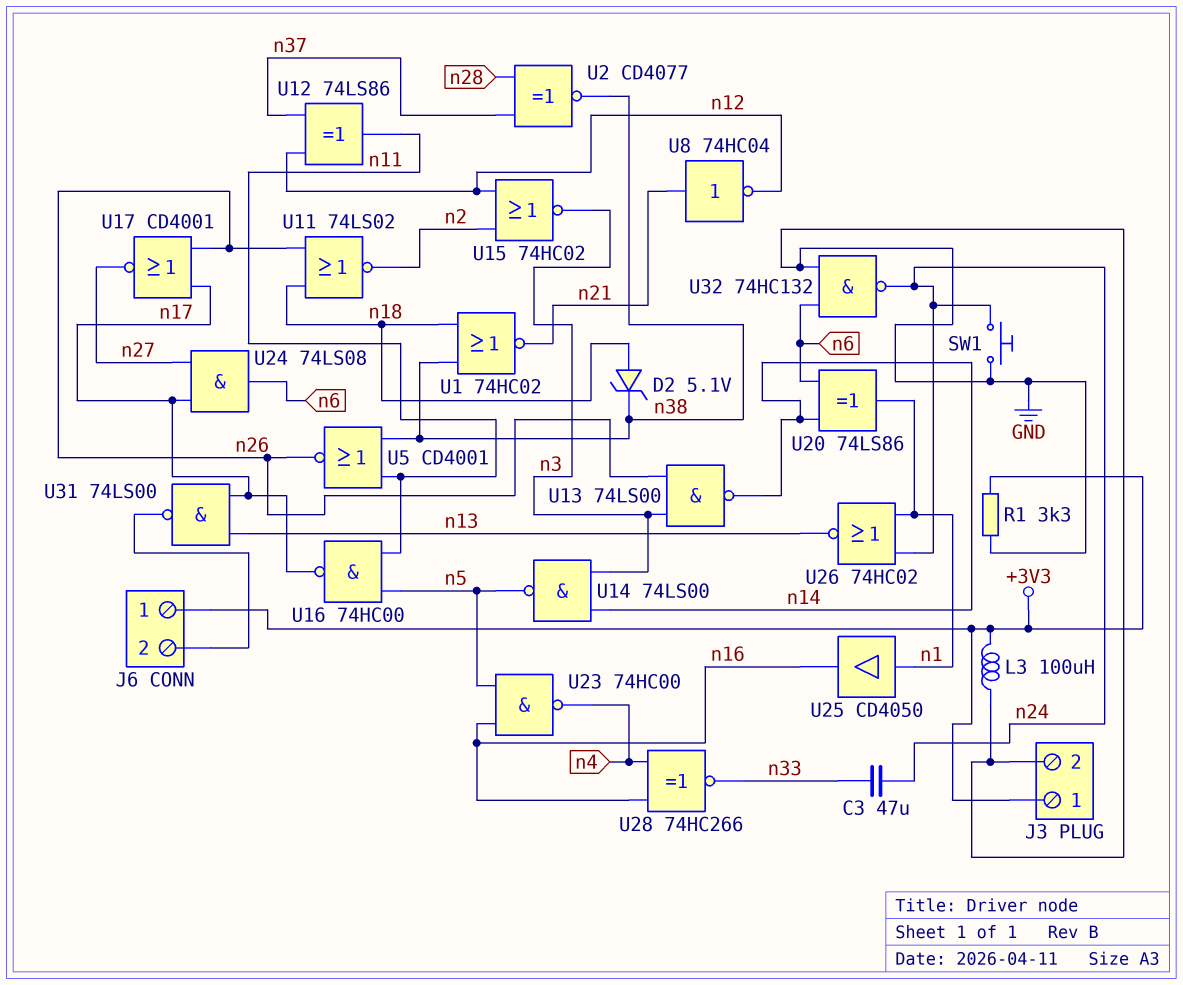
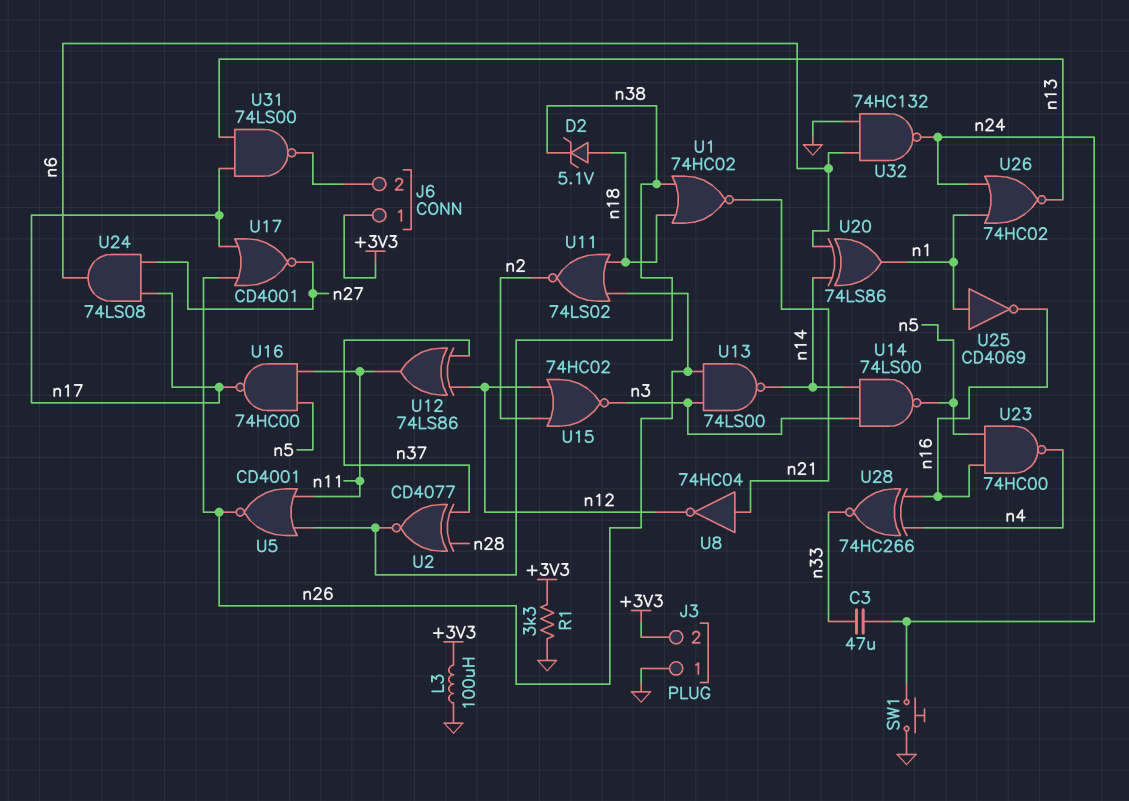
J3 pin 1: +3V3 -> GND
J3 pin 2: GND -> +3V3
U25: buffer CD4050 (in n1, out n16) -> NOT CD4069 (in n1, out n16)

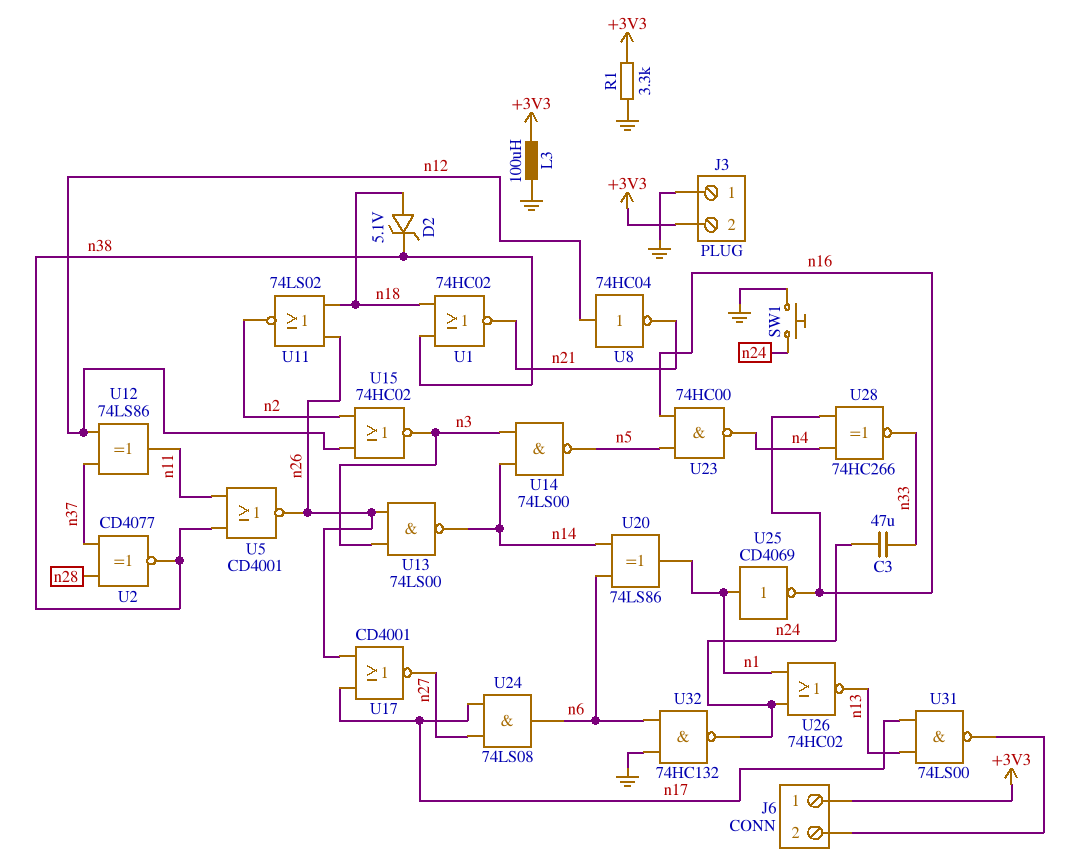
U8: NOT 74HC04 (in n21, out n12) -> NOT 74HC04 (in n12, out n21)
U16: NAND 74HC00 (in n5, in n11, out n17) -> none

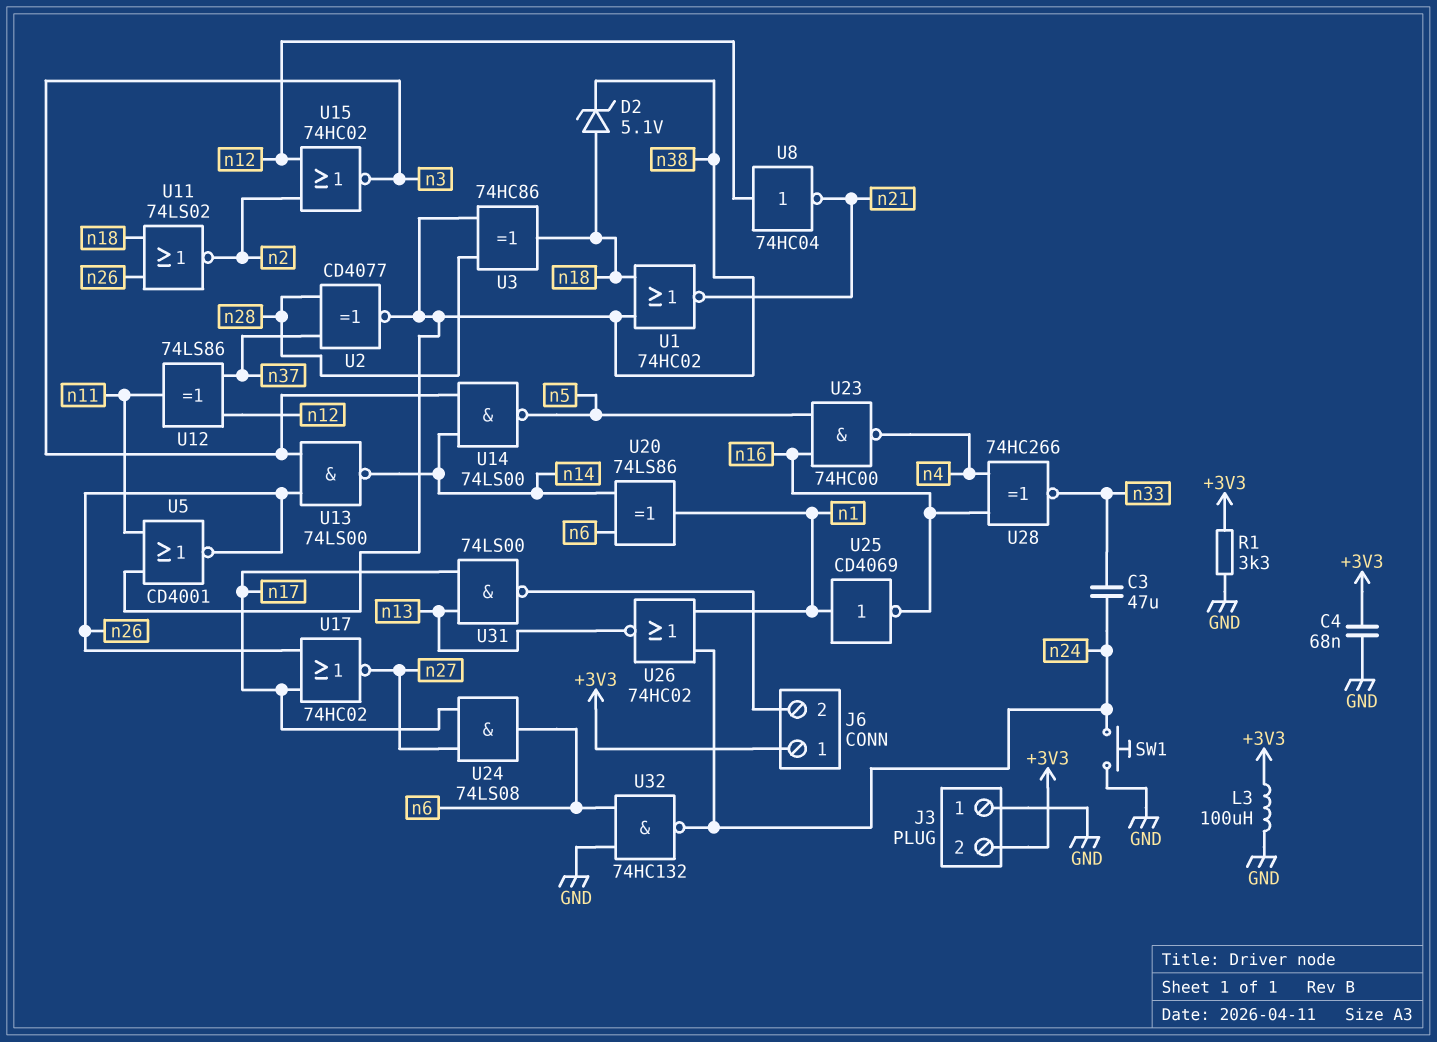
C4: none -> 68nF (+3V3, GND)
U3: none -> XOR 74HC86 (in n28, in n38, out n18)
U17: NOR CD4001 (in n17, in n26, out n27) -> NOR 74HC02 (in n17, in n26, out n27)

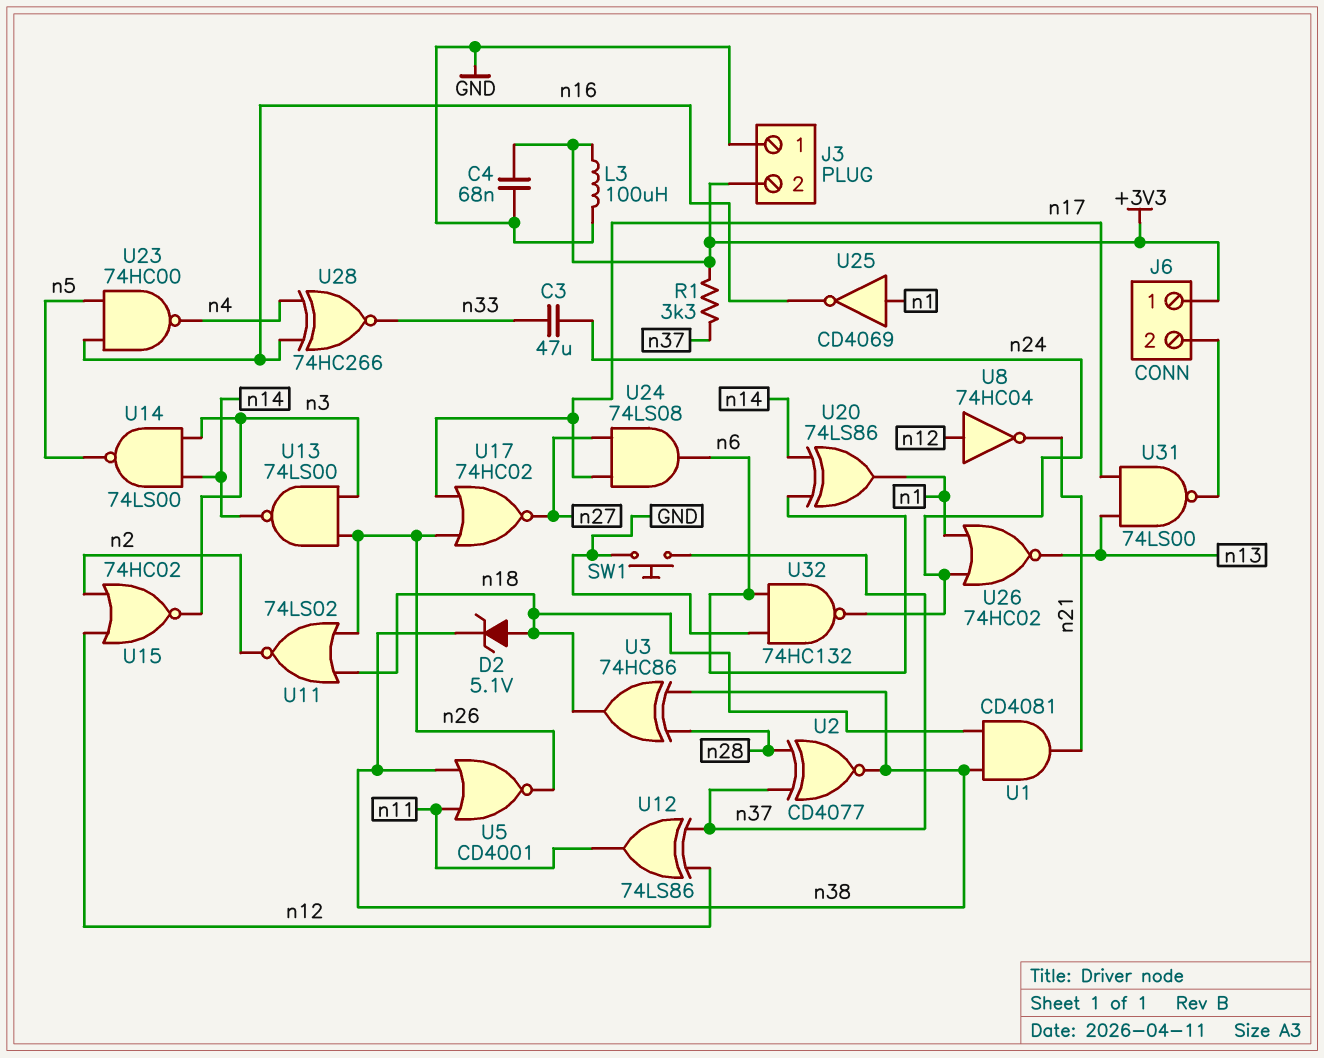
R1: 3.3k (+3V3, GND) -> 3.3k (+3V3, n37)
SW1: button (GND, n24) -> button (GND, n37)
U1: NOR 74HC02 (in n18, in n38, out n21) -> AND CD4081 (in n18, in n38, out n21)

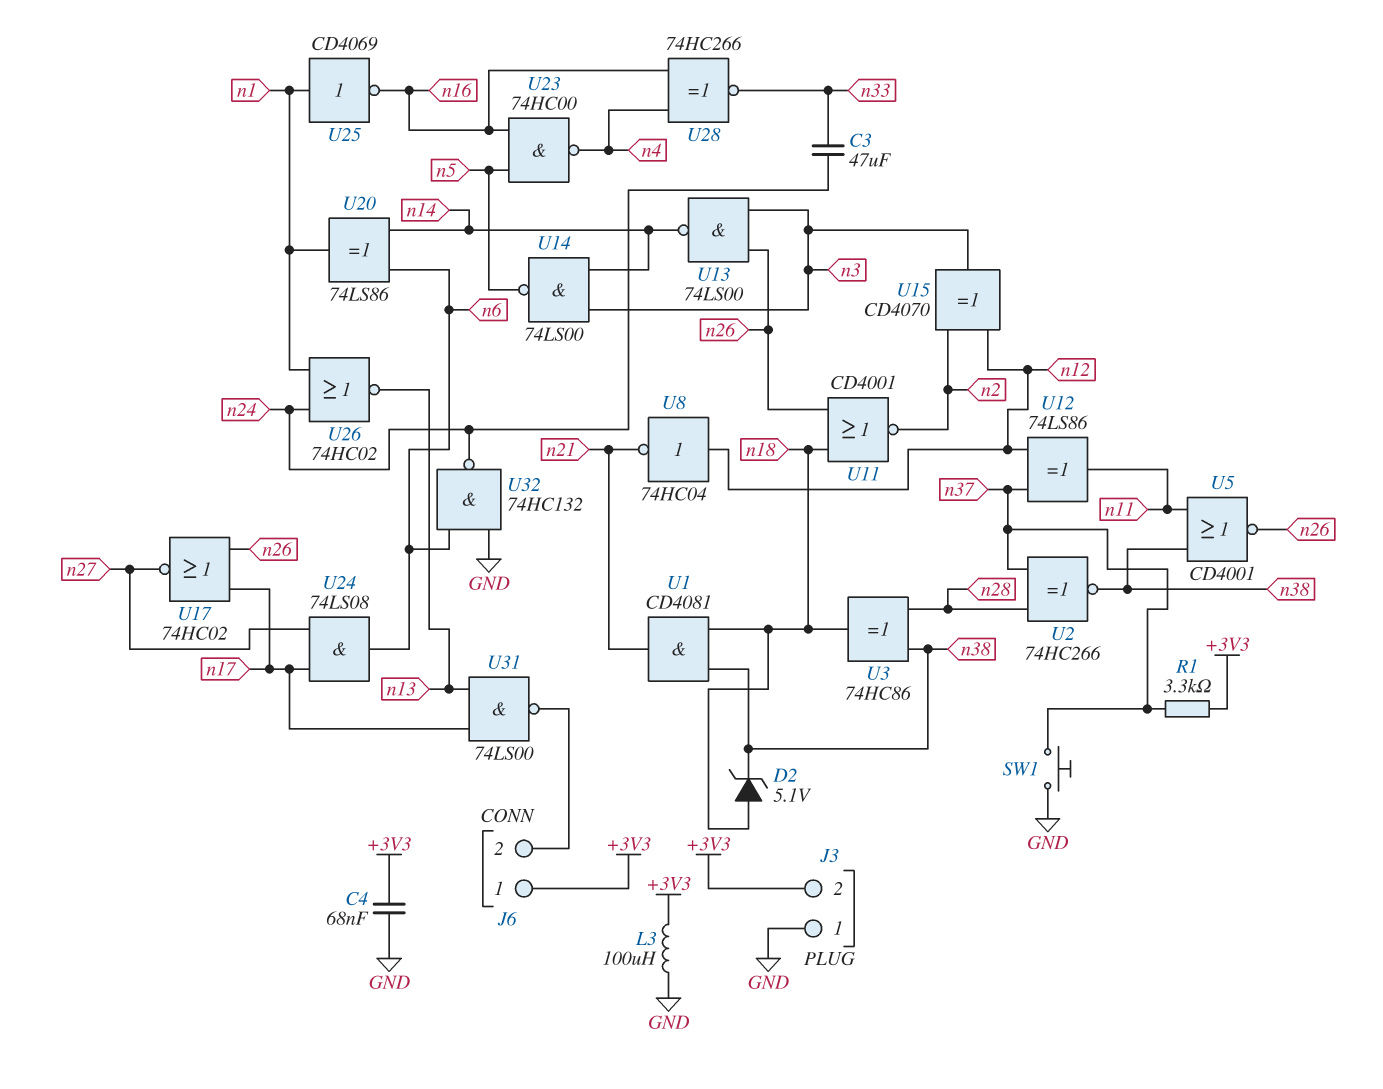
U2: XNOR CD4077 (in n28, in n37, out n38) -> XNOR 74HC266 (in n28, in n37, out n38)
U11: NOR 74LS02 (in n18, in n26, out n2) -> NOR CD4001 (in n18, in n26, out n2)
U15: NOR 74HC02 (in n2, in n12, out n3) -> XOR CD4070 (in n2, in n12, out n3)

